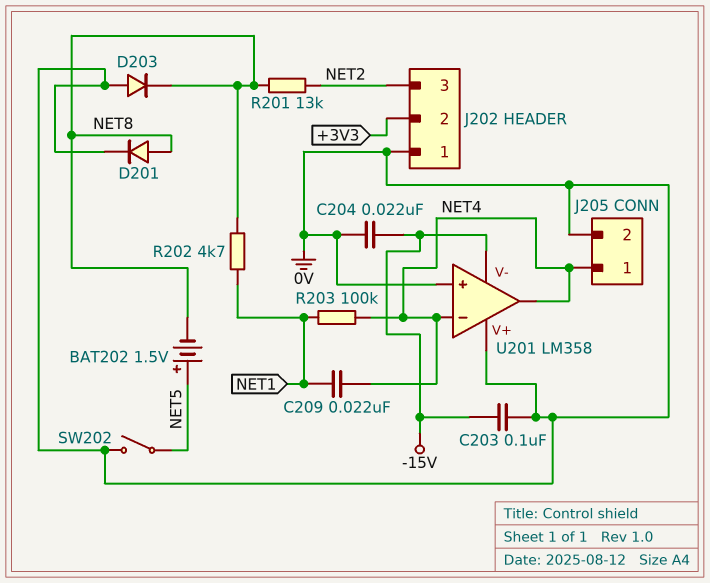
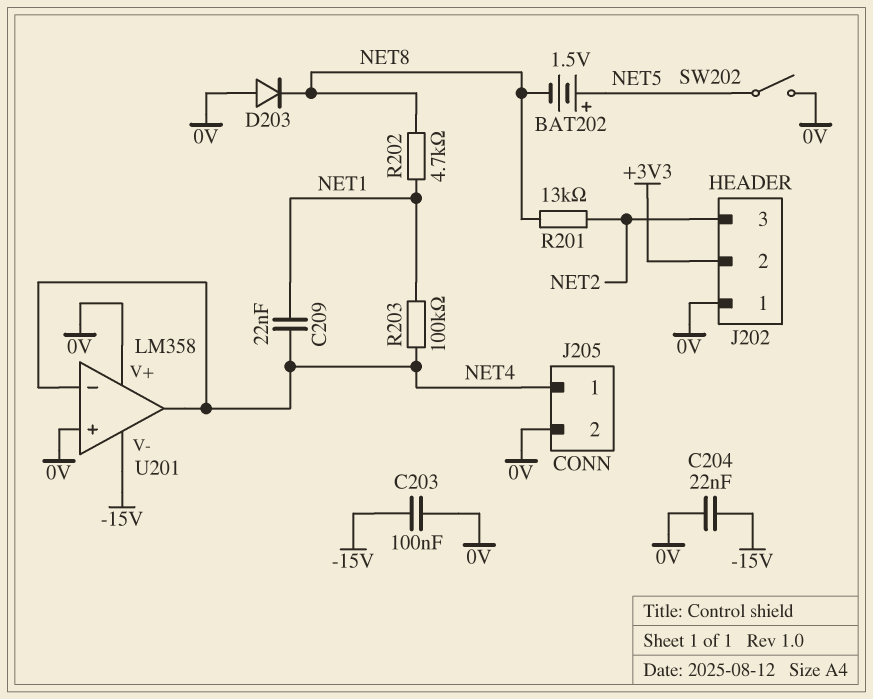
D201: diode (A NET8, K 0V) -> none

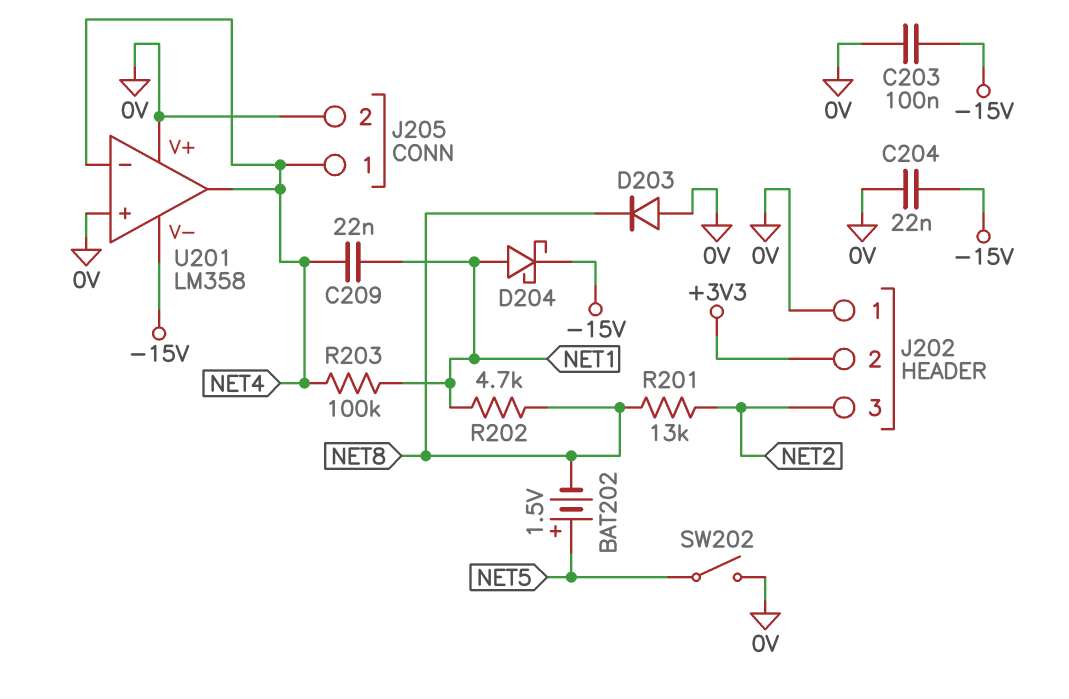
D204: none -> schottky (A NET1, K -15V)

